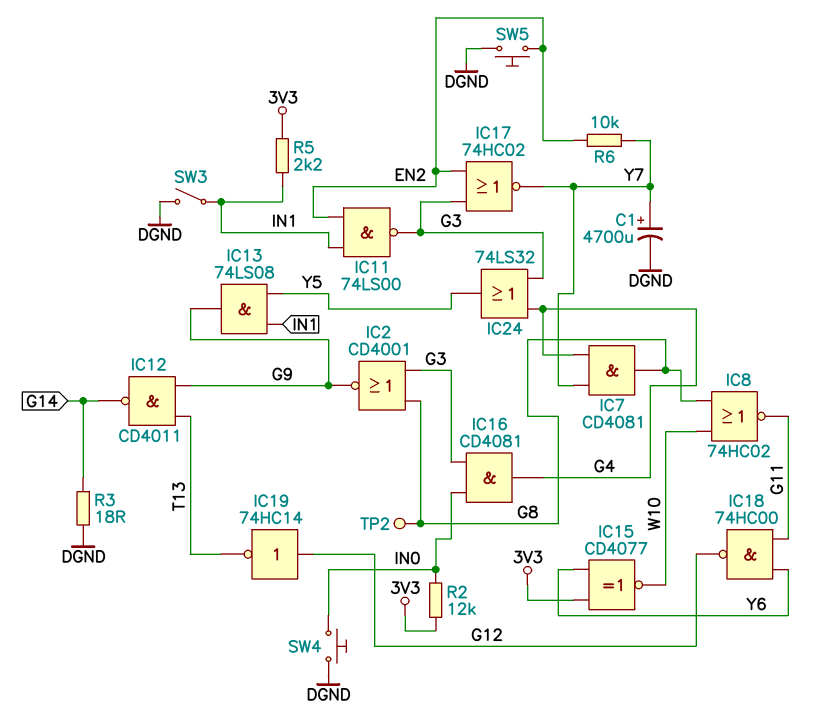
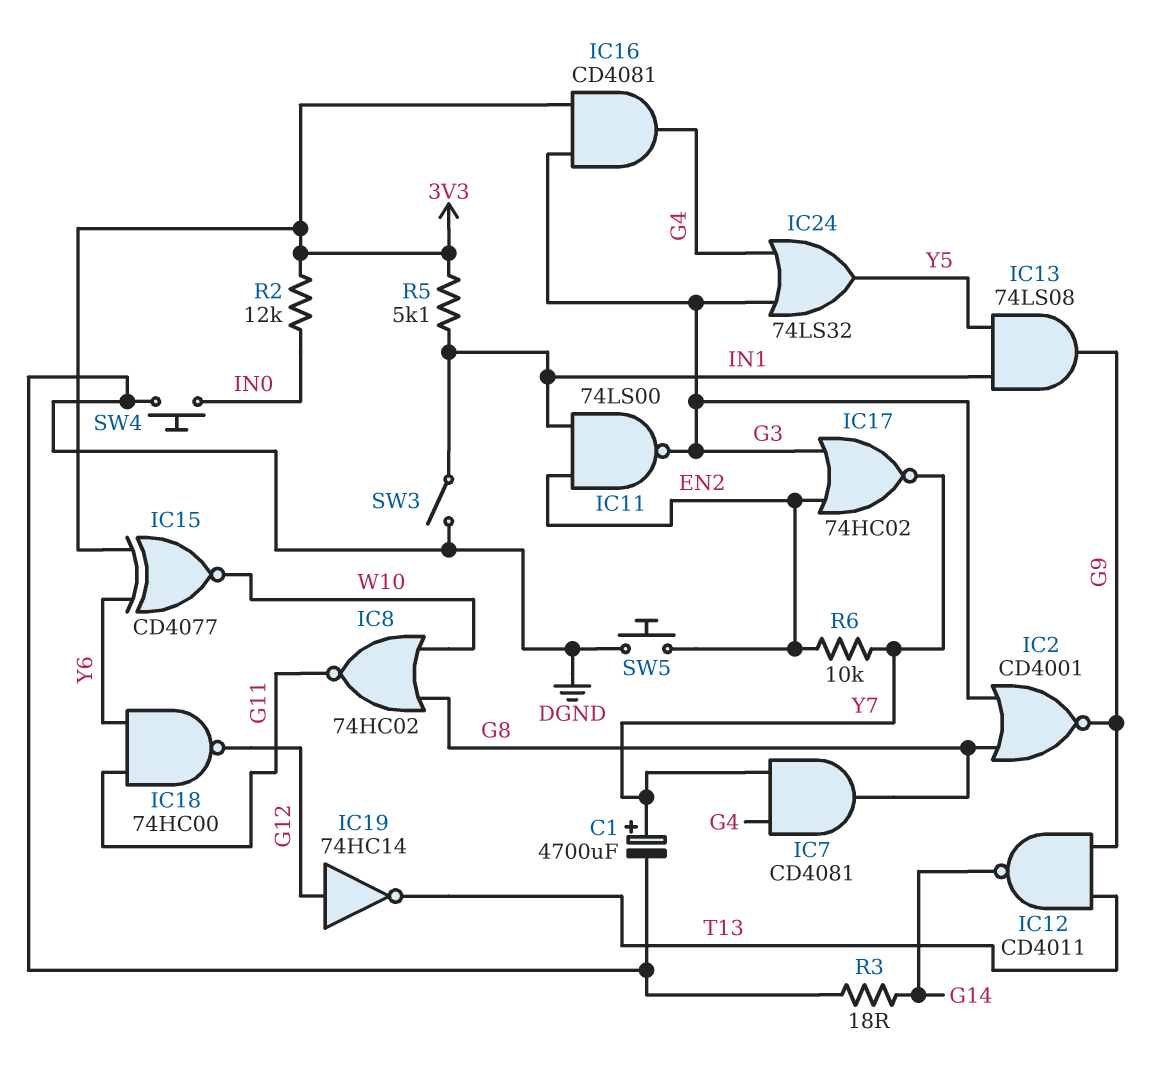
IC16: AND CD4081 (in G3, in IN0, out G4) -> AND CD4081 (in 3V3, in G3, out G4)
R5: 2.2k (3V3, IN1) -> 5.1k (3V3, IN1)
TP2: test point (G8) -> none

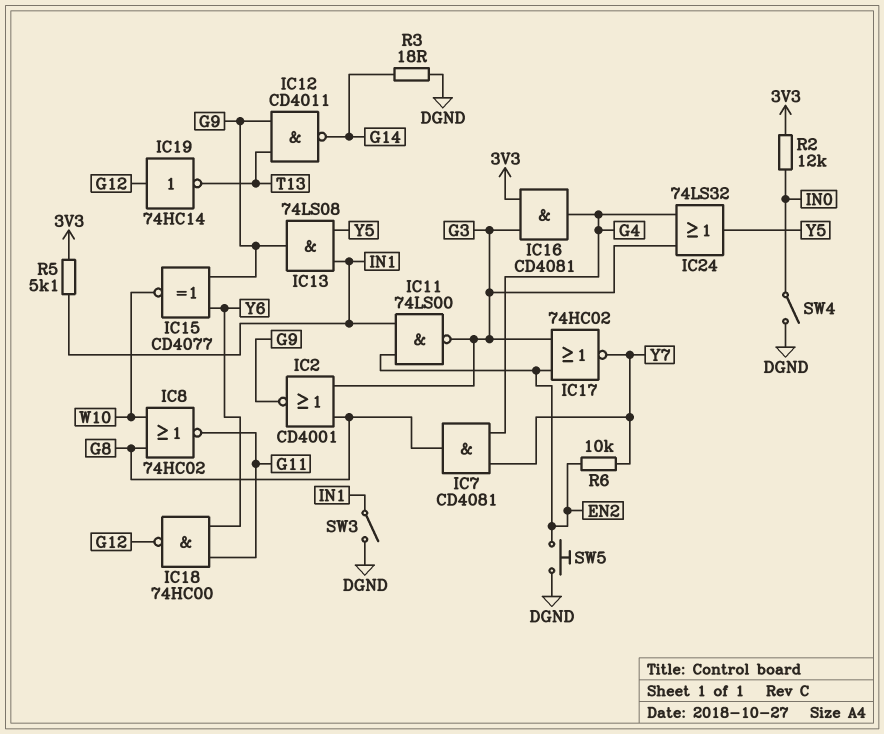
C1: 4700uF (plus Y7, minus DGND) -> none
IC15: XNOR CD4077 (in 3V3, in Y6, out W10) -> XNOR CD4077 (in G9, in Y6, out W10)
SW4: button (DGND, IN0) -> switch (DGND, IN0)

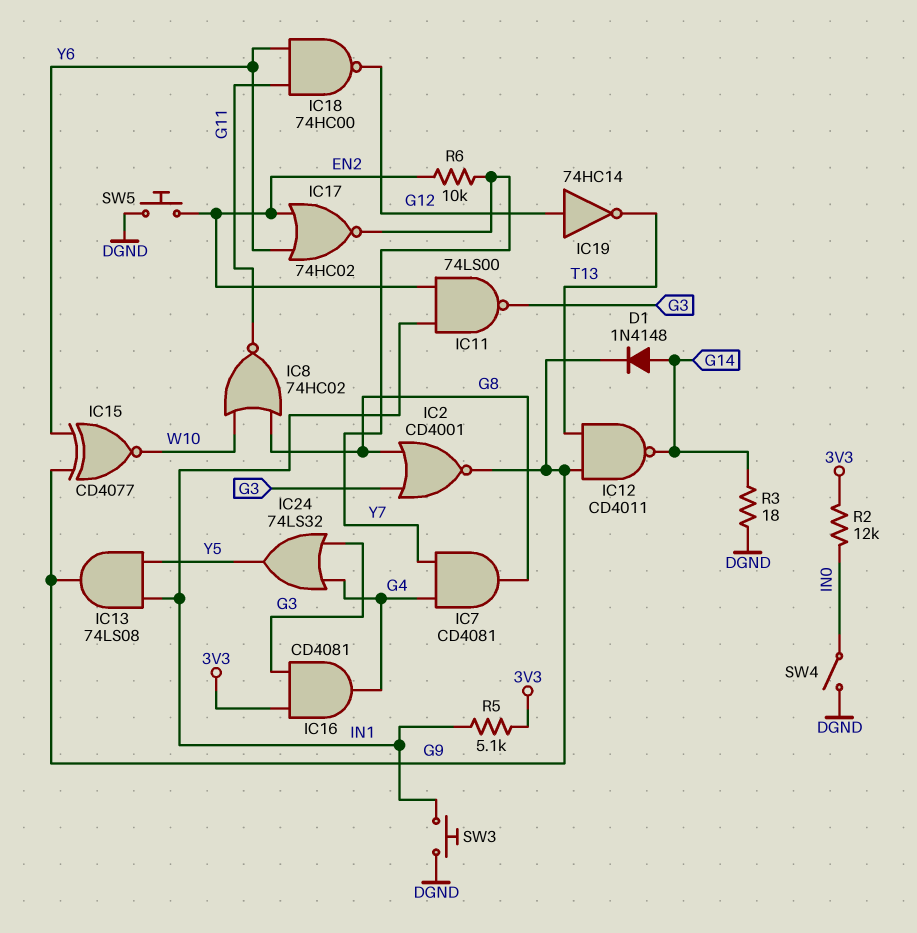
D1: none -> diode 1N4148 (A G14, K G9)
IC17: NOR 74HC02 (in EN2, in G3, out Y7) -> NOR 74HC02 (in EN2, in Y6, out Y7)
SW3: switch (DGND, IN1) -> button (DGND, IN1)

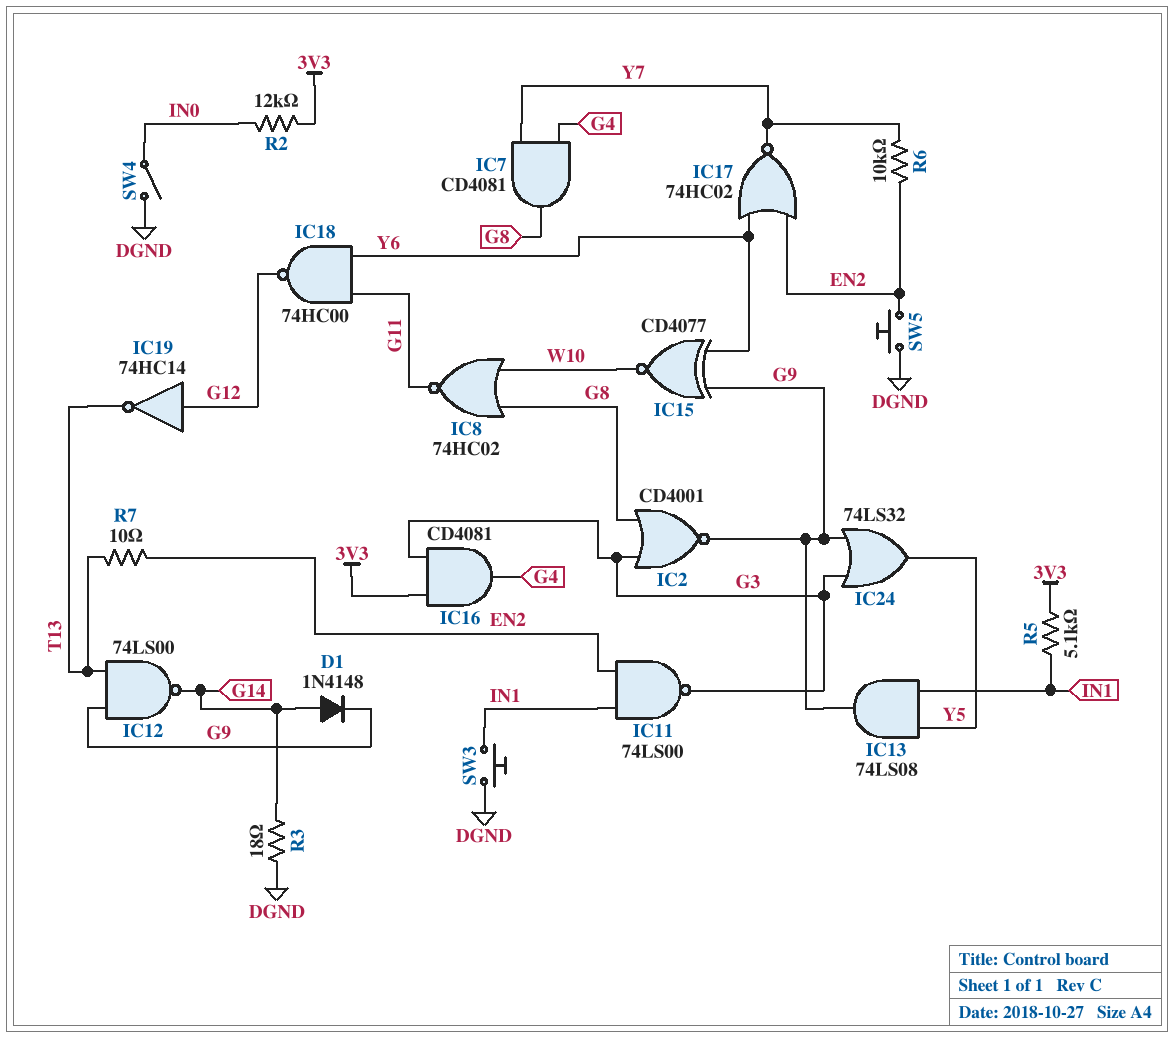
IC12: NAND CD4011 (in G9, in T13, out G14) -> NAND 74LS00 (in G9, in T13, out G14)
IC24: OR 74LS32 (in G3, in G4, out Y5) -> OR 74LS32 (in G3, in G9, out Y5)
R7: none -> 10 (EN2, T13)

